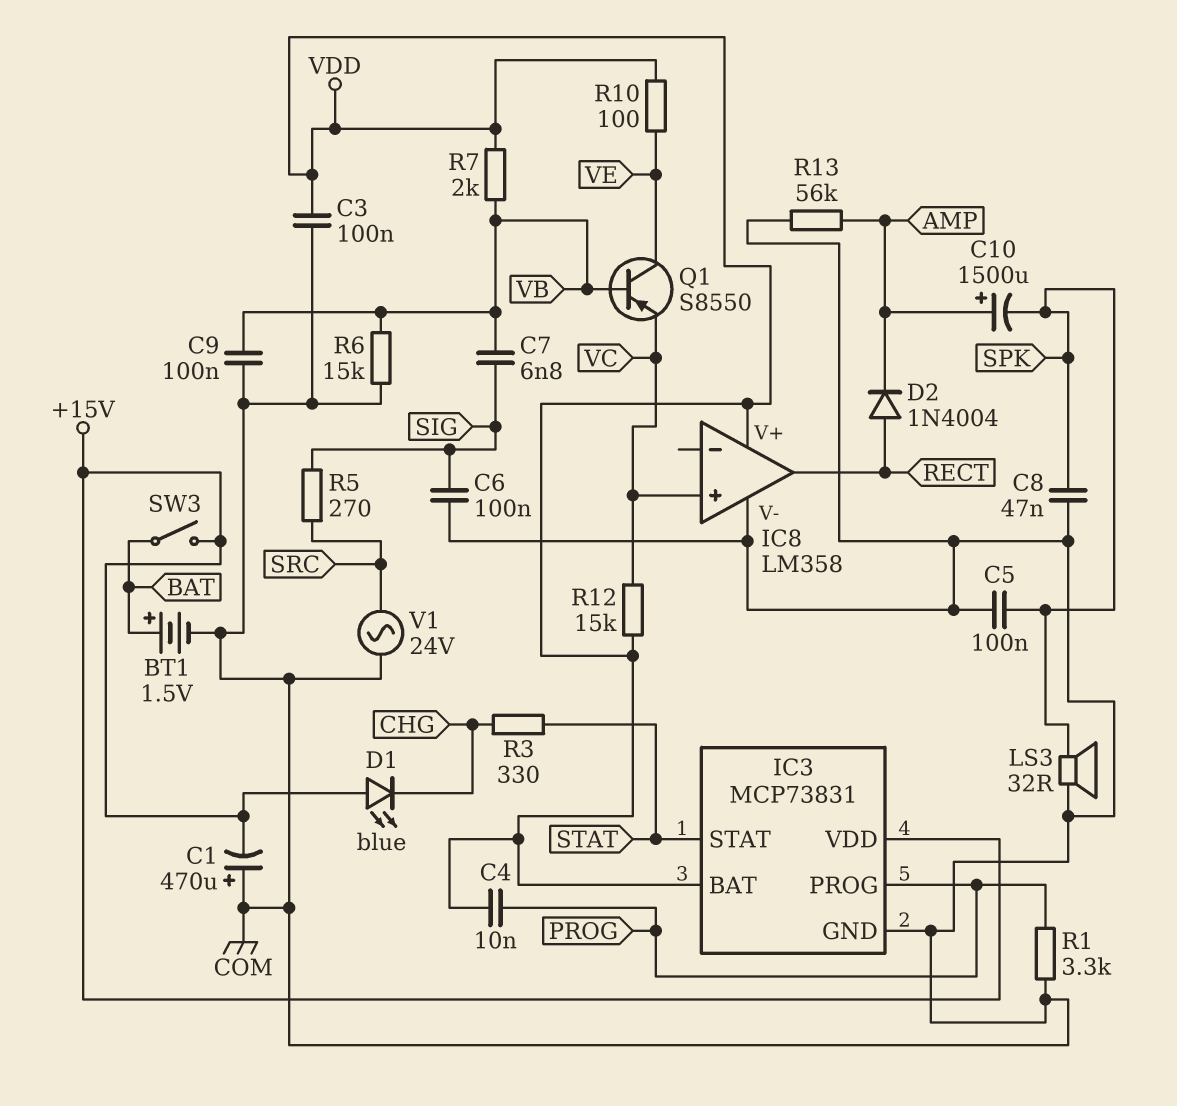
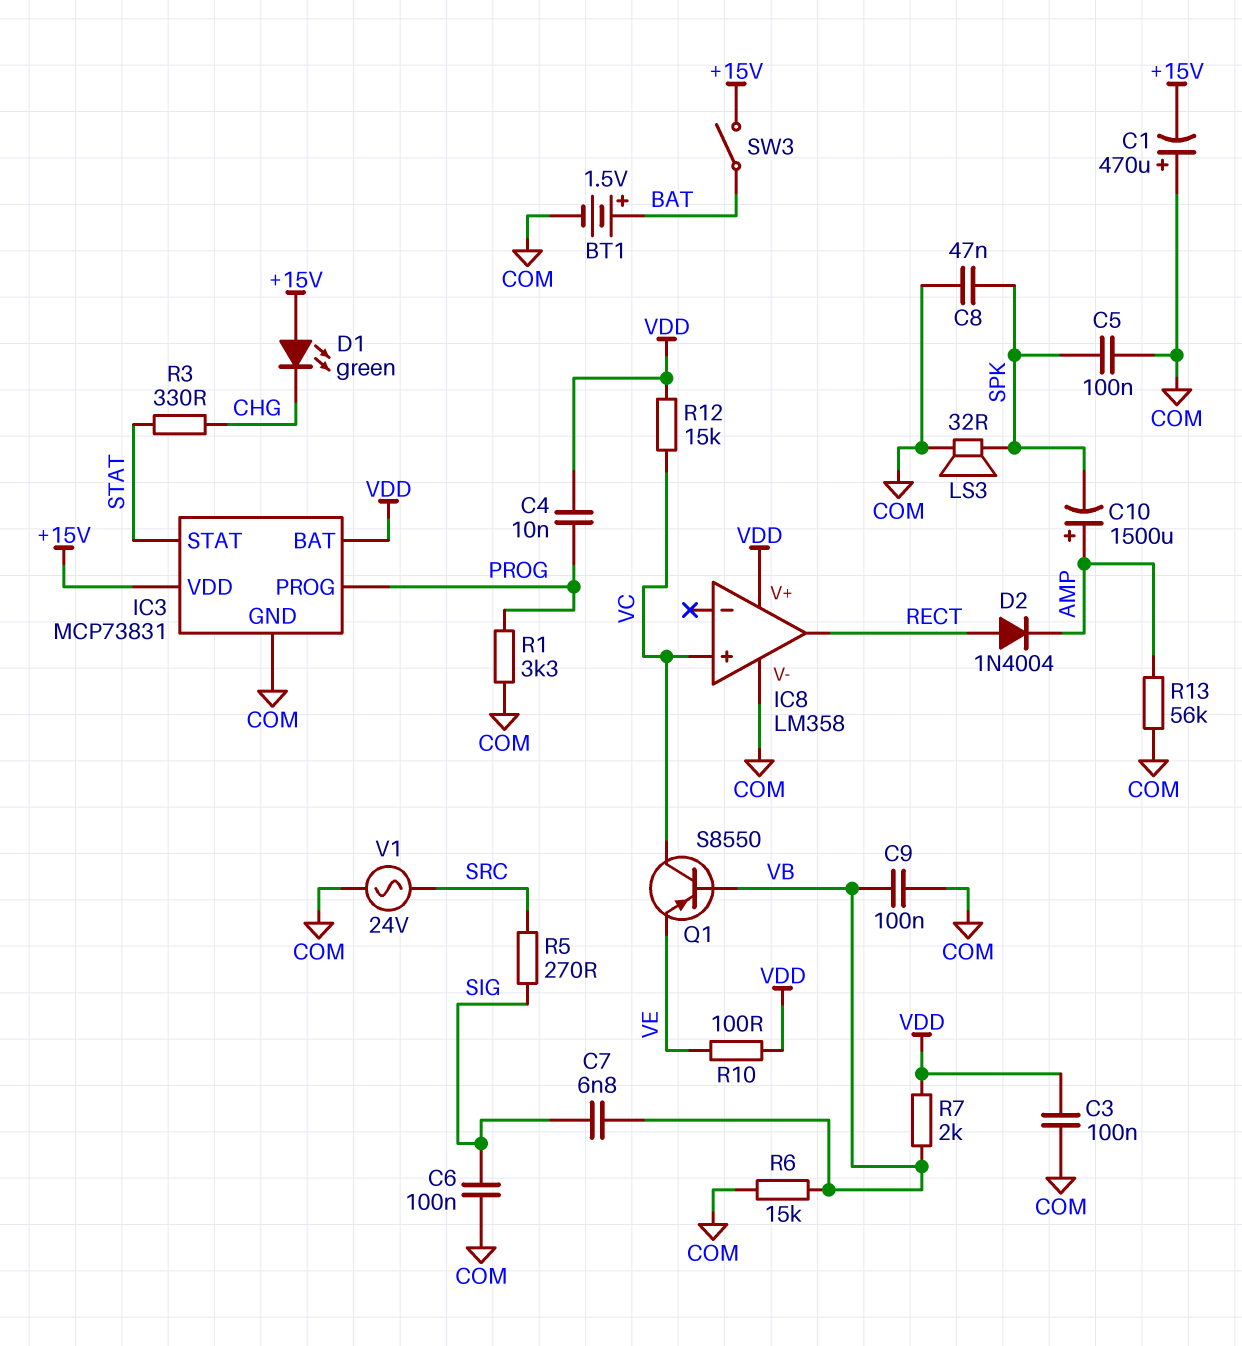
D1: LED blue (A +15V, K CHG) -> LED green (A +15V, K CHG)
Q1: PNP S8550 (B VB, C VE, E VC) -> PNP S8550 (B VB, C VC, E VE)

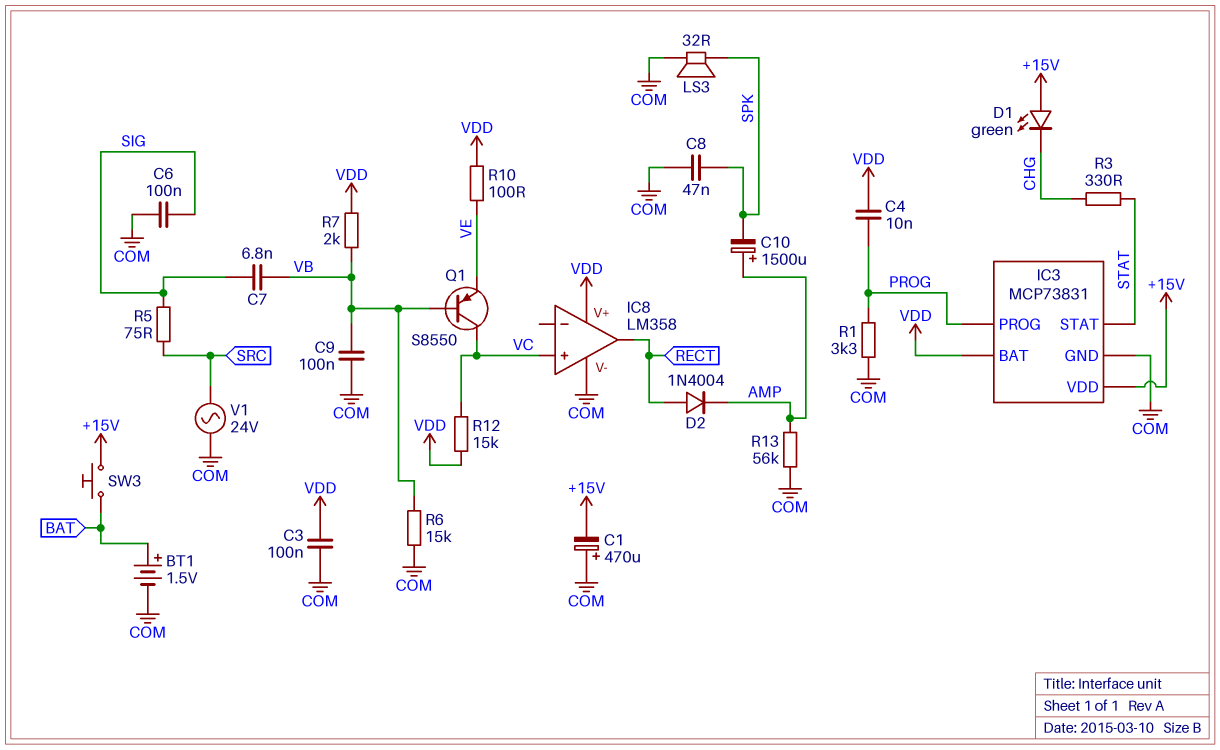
C5: 100nF (COM, SPK) -> none
R5: 270 (SIG, SRC) -> 75 (SIG, SRC)
SW3: switch (+15V, BAT) -> button (+15V, BAT)

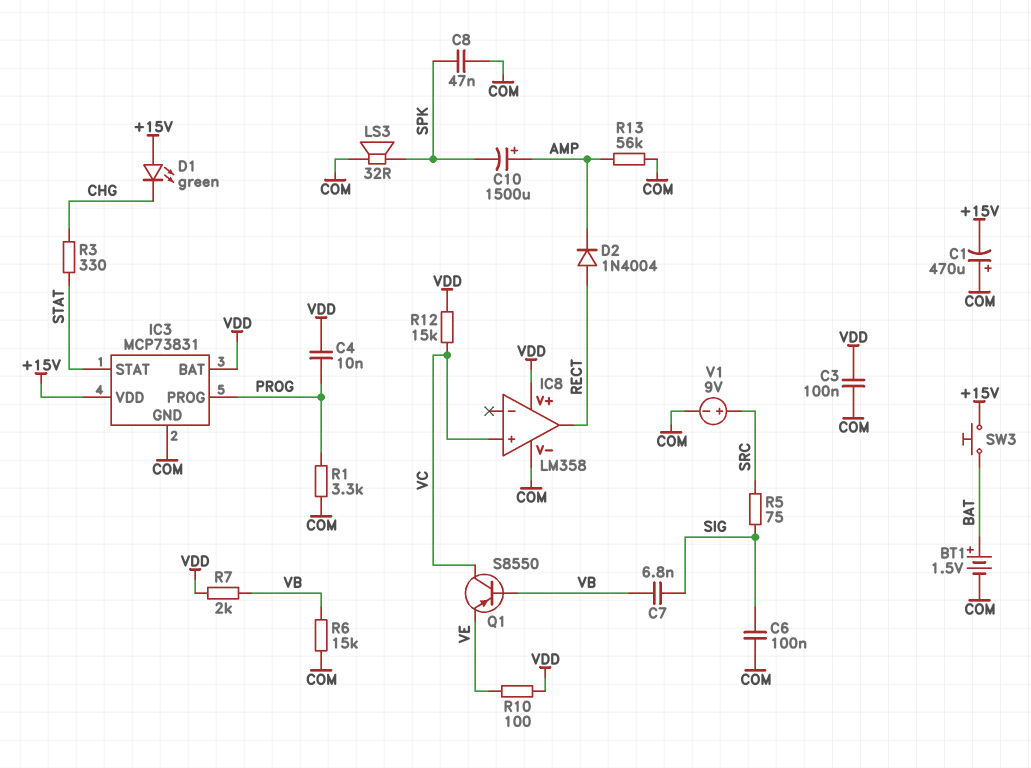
C9: 100nF (COM, VB) -> none
V1: AC 24V (COM, SRC) -> 9V (plus SRC, minus COM)

